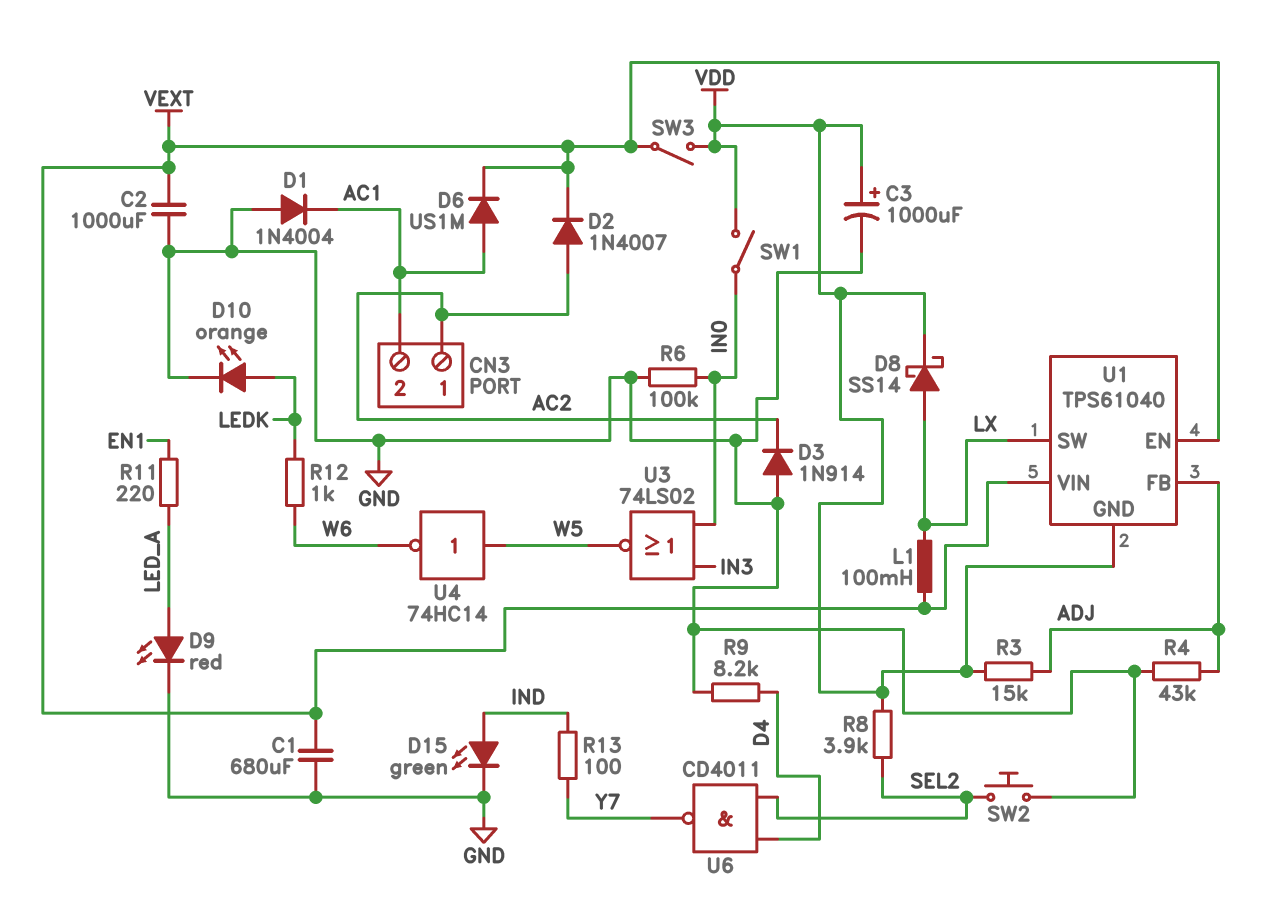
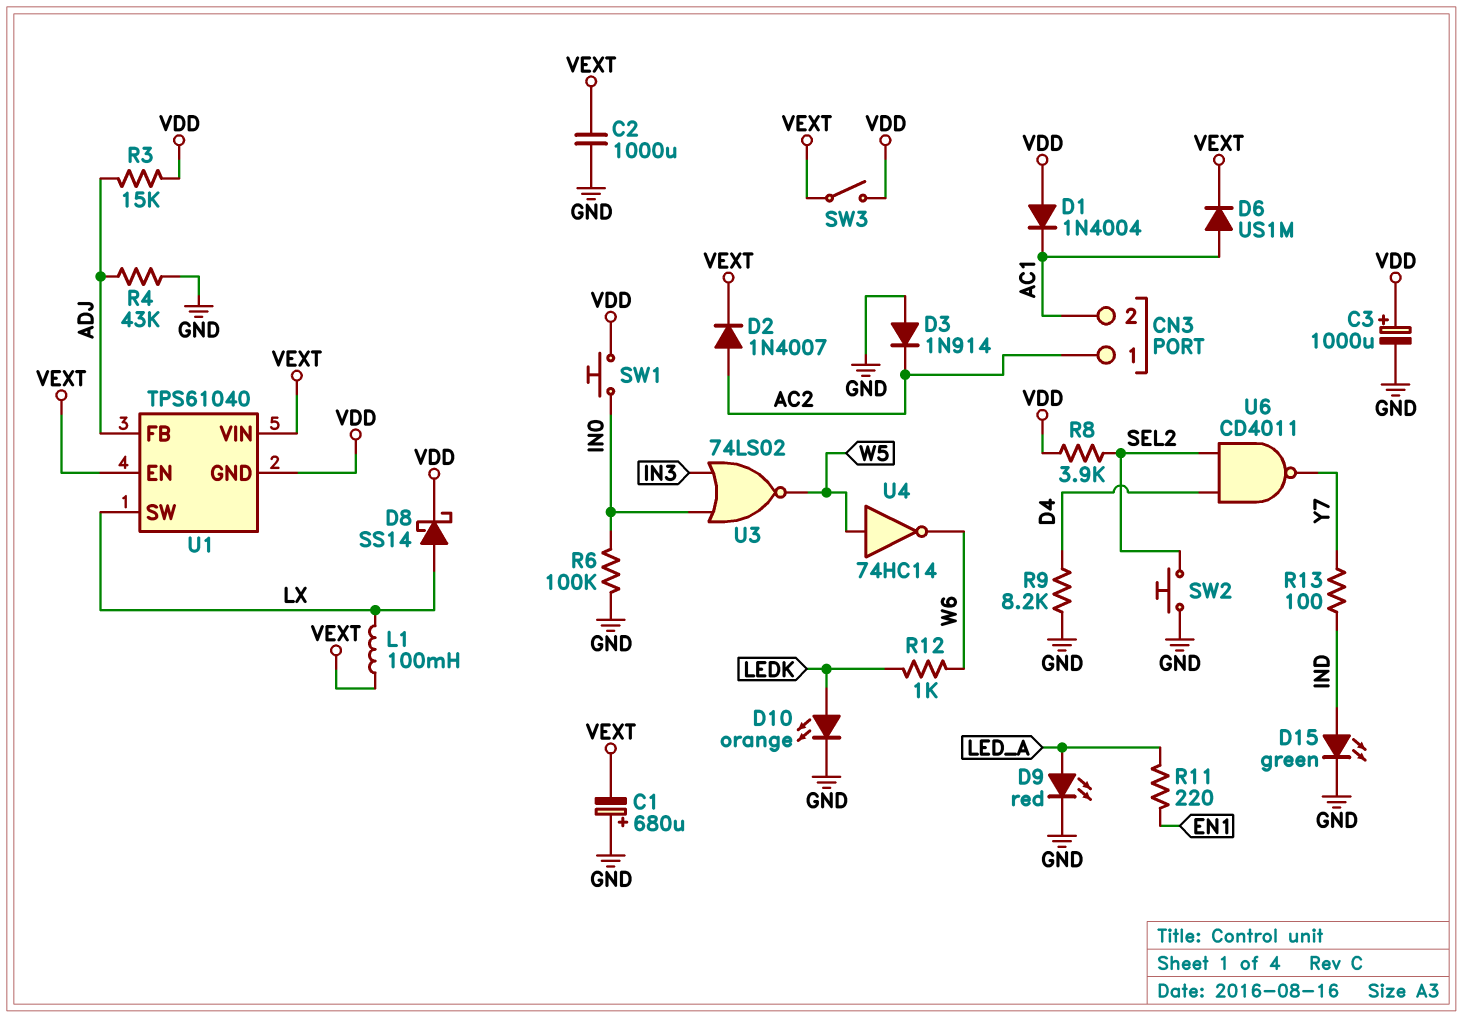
C1: 680uF (GND, VEXT) -> 680uF (plus GND, minus VEXT)
D1: diode 1N4004 (A GND, K AC1) -> diode 1N4004 (A VDD, K AC1)
SW1: switch (IN0, VDD) -> button (IN0, VDD)

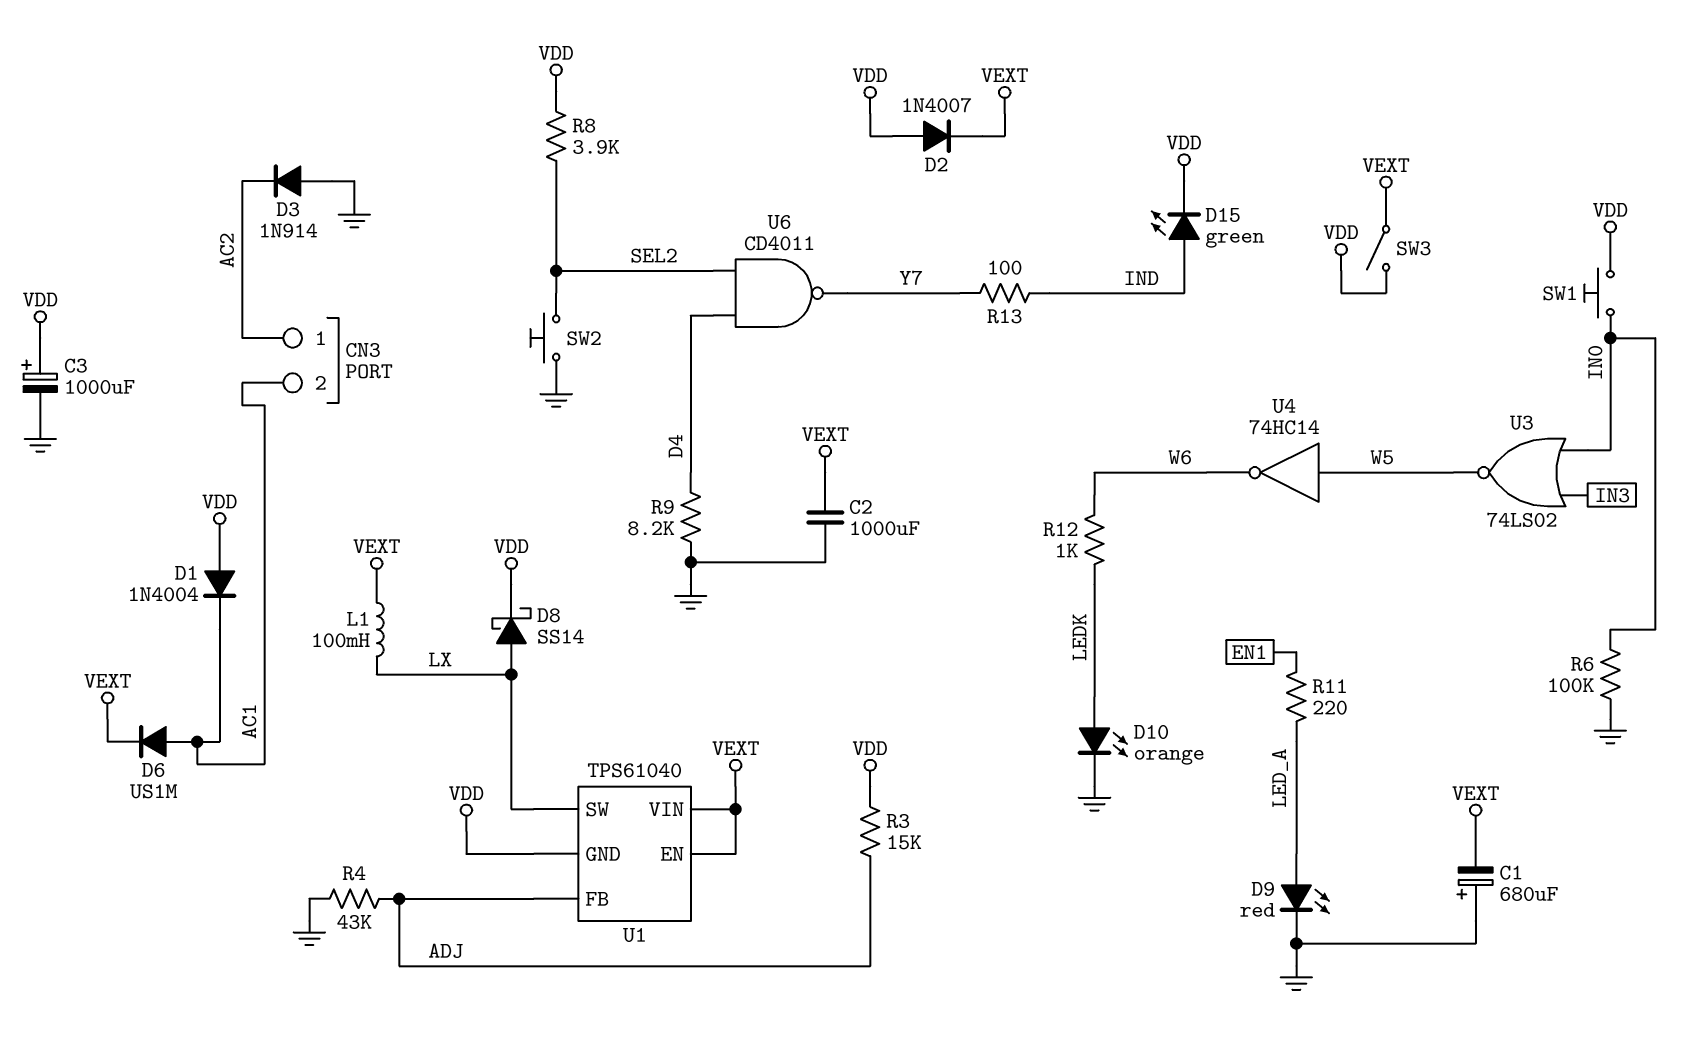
D2: diode 1N4007 (A AC2, K VEXT) -> diode 1N4007 (A VDD, K VEXT)
D15: LED green (A IND, K GND) -> LED green (A IND, K VDD)

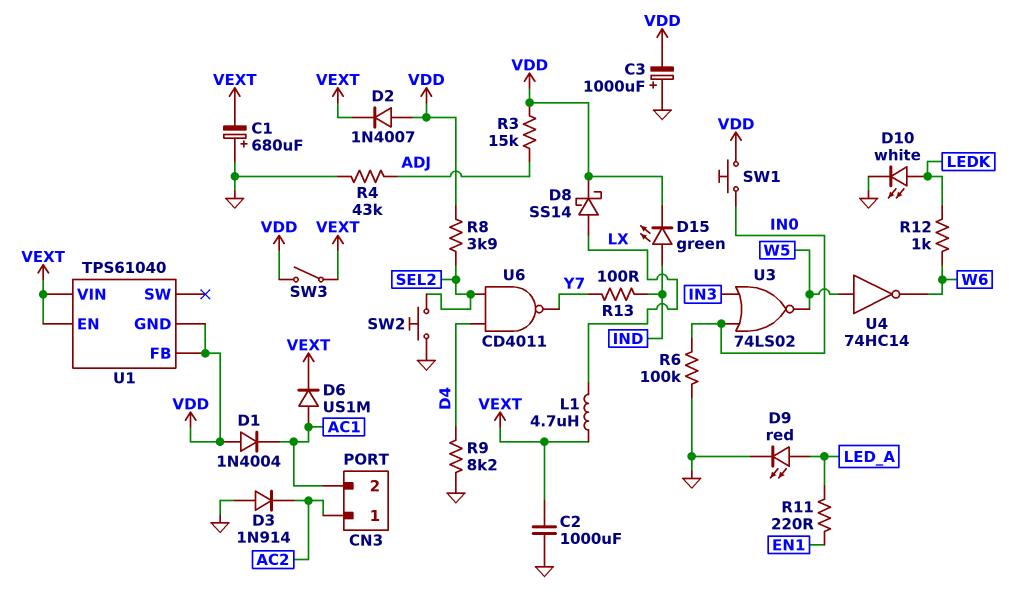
C3: 1000uF (plus VDD, minus GND) -> 1000uF (plus GND, minus VDD)
D10: LED orange (A LEDK, K GND) -> LED white (A LEDK, K GND)
L1: 100mH (LX, VEXT) -> 4.7uH (LX, VEXT)
U1 pin FB: ADJ -> VDD
U1 pin SW: LX -> none

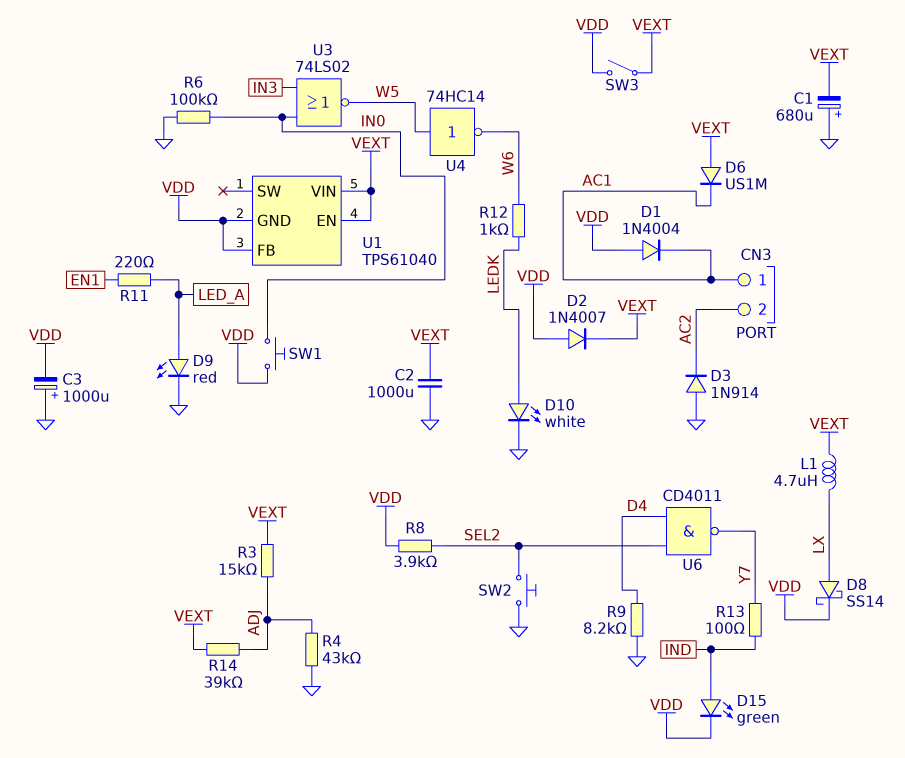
CN3 pin 1: AC2 -> AC1
CN3 pin 2: AC1 -> AC2
D6: diode US1M (A AC1, K VEXT) -> diode US1M (A VEXT, K AC1)
R3: 15k (ADJ, VDD) -> 15k (ADJ, VEXT)
R14: none -> 39k (ADJ, VEXT)

